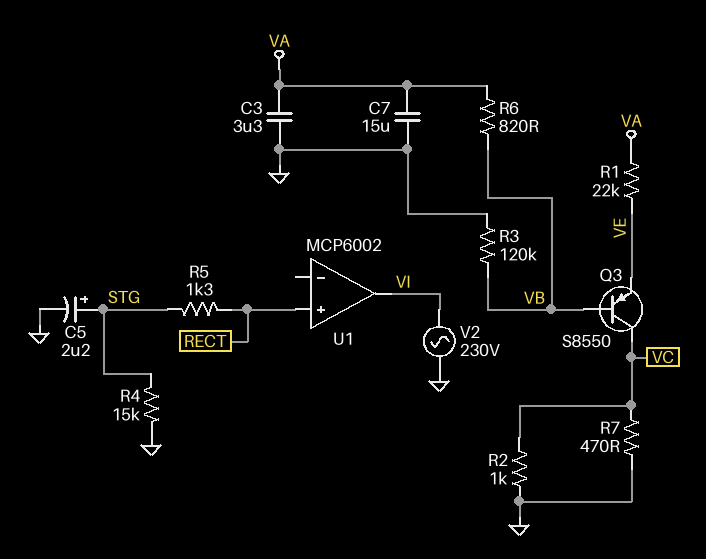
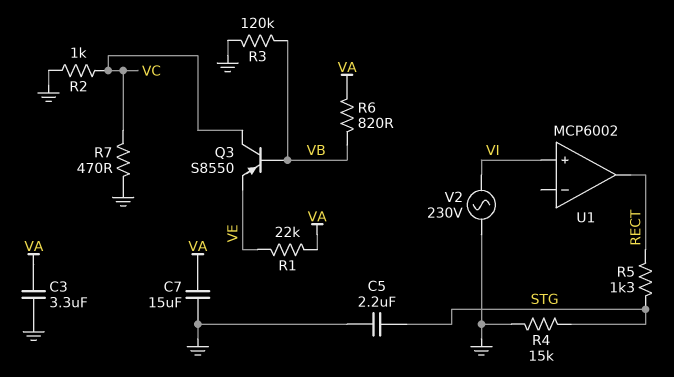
C5: 2.2uF (plus STG, minus GND) -> 2.2uF (GND, STG)
U1 pin in+: RECT -> VI
U1 pin out: VI -> RECT

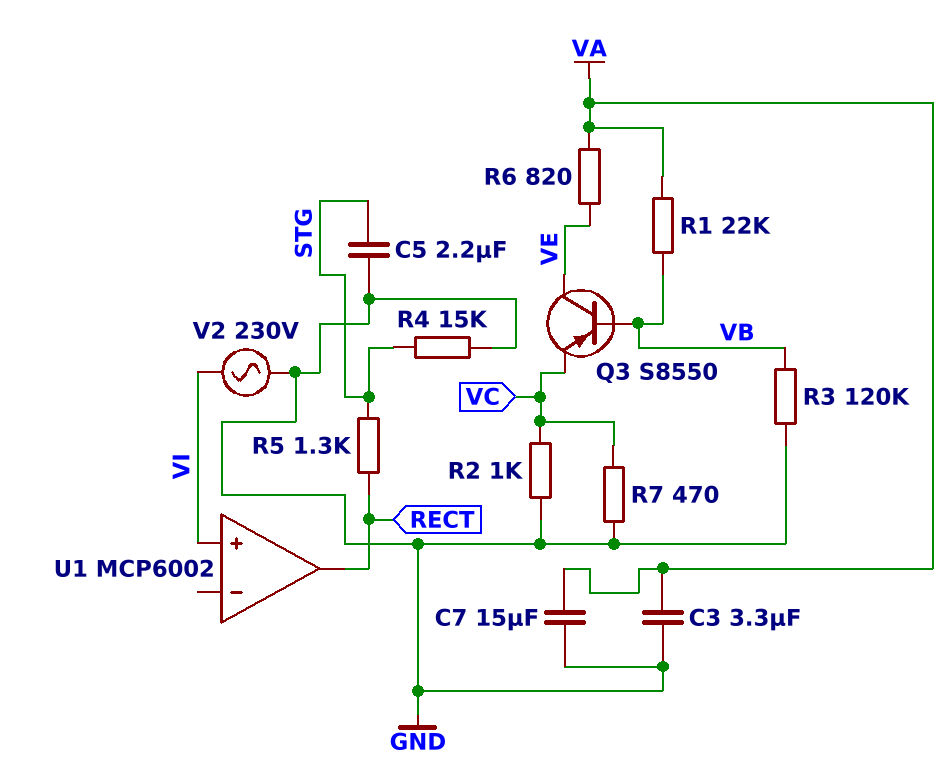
Q3: PNP S8550 (B VB, C VC, E VE) -> PNP S8550 (B VB, C VE, E VC)
R1: 22k (VA, VE) -> 22k (VA, VB)
R6: 820 (VA, VB) -> 820 (VA, VE)

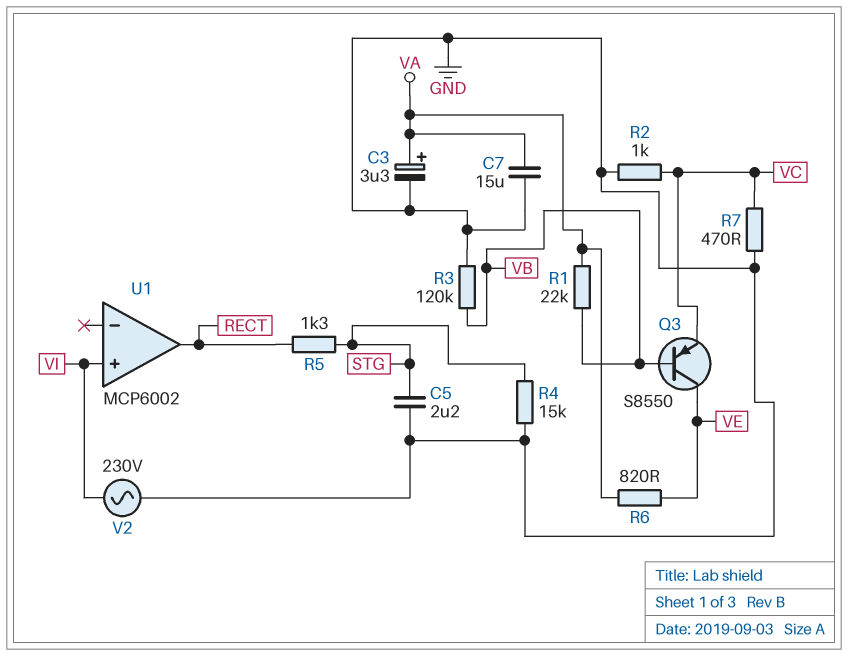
C3: 3.3uF (GND, VA) -> 3.3uF (plus VA, minus GND)

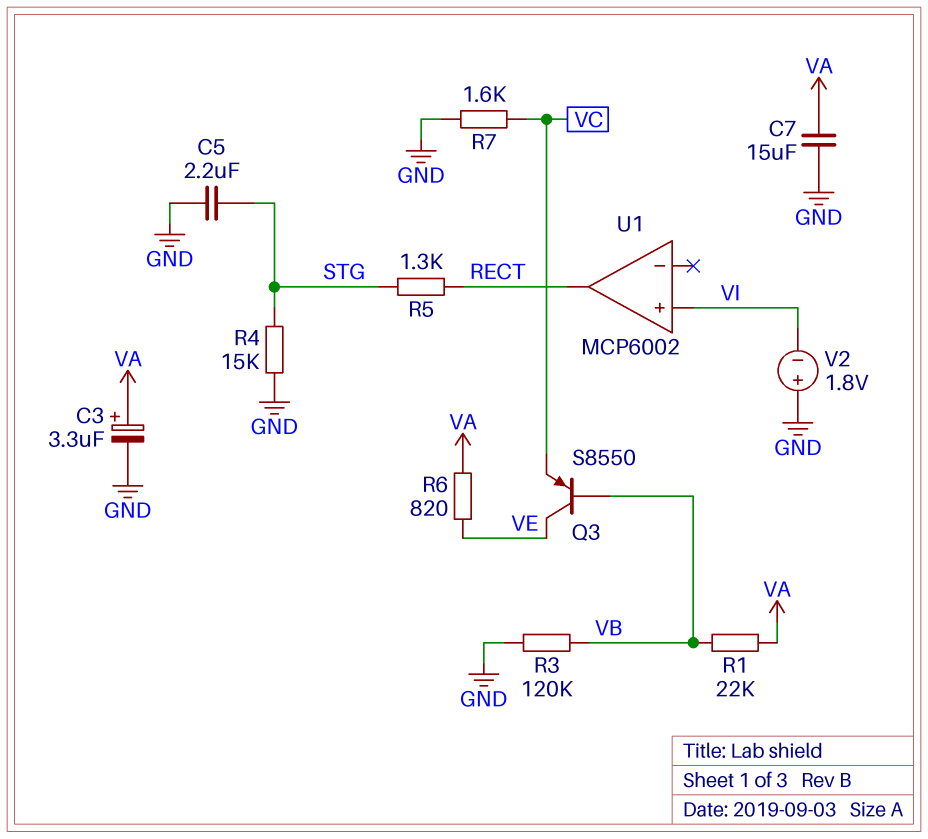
R2: 1k (GND, VC) -> none
R7: 470 (GND, VC) -> 1.6k (GND, VC)
V2: AC 230V (GND, VI) -> 1.8V (plus GND, minus VI)

